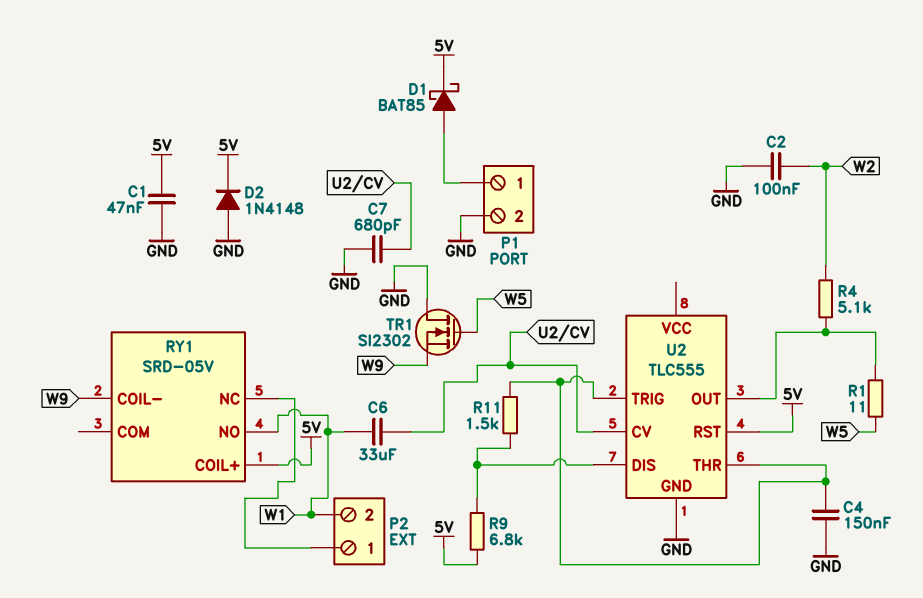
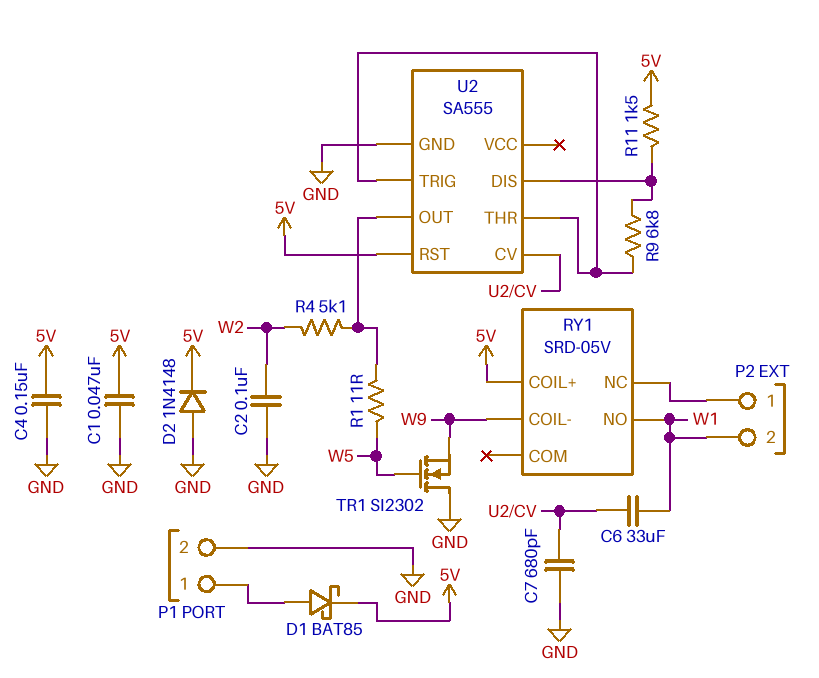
C4: 150nF (GND, U2/THR) -> 150nF (5V, GND)
R9: 6.8k (5V, U2/DIS) -> 6.8k (U2/DIS, U2/THR)
R11: 1.5k (U2/DIS, U2/THR) -> 1.5k (5V, U2/DIS)
U2: TLC555 -> SA555

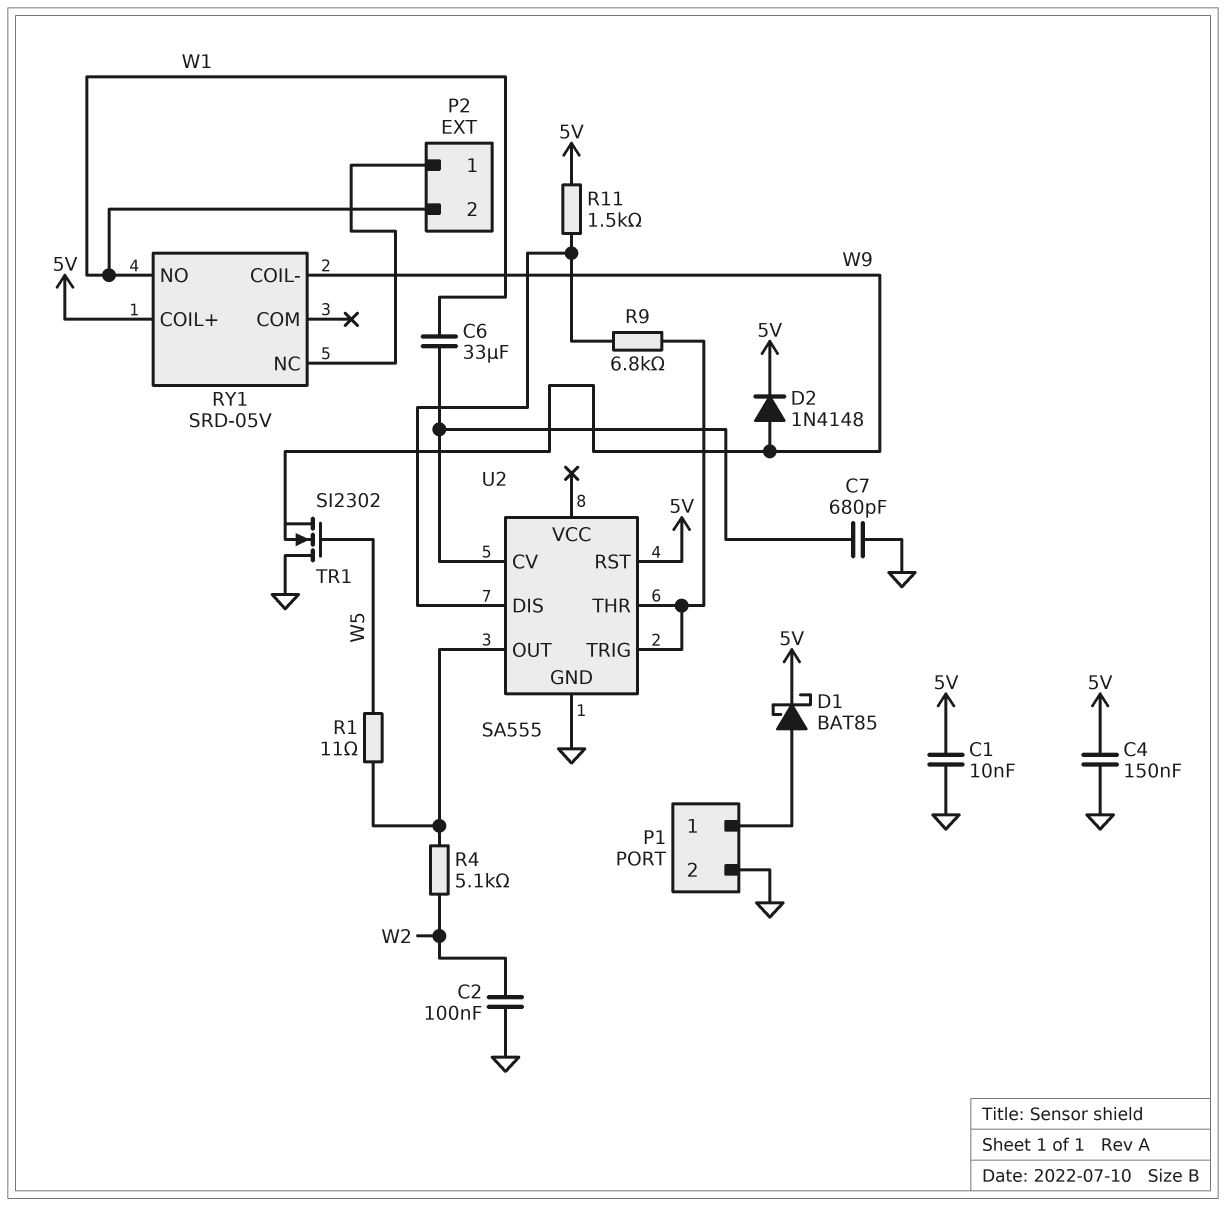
C1: 47nF (5V, GND) -> 10nF (5V, GND)
D2: diode 1N4148 (A GND, K 5V) -> diode 1N4148 (A W9, K 5V)

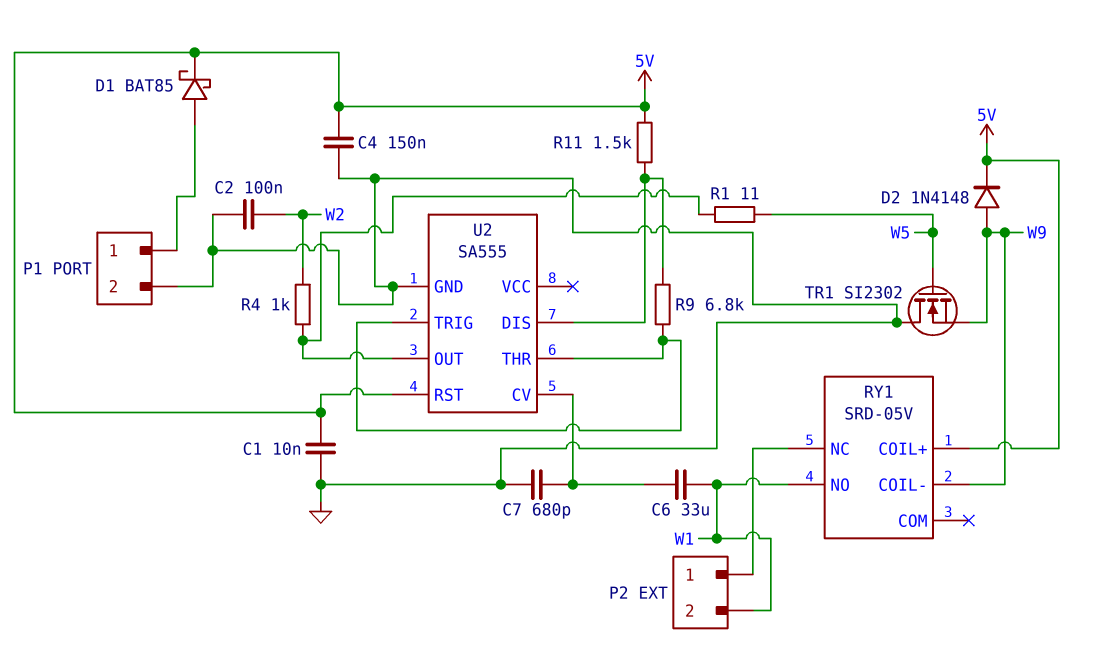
R4: 5.1k (U2/OUT, W2) -> 1k (U2/OUT, W2)

